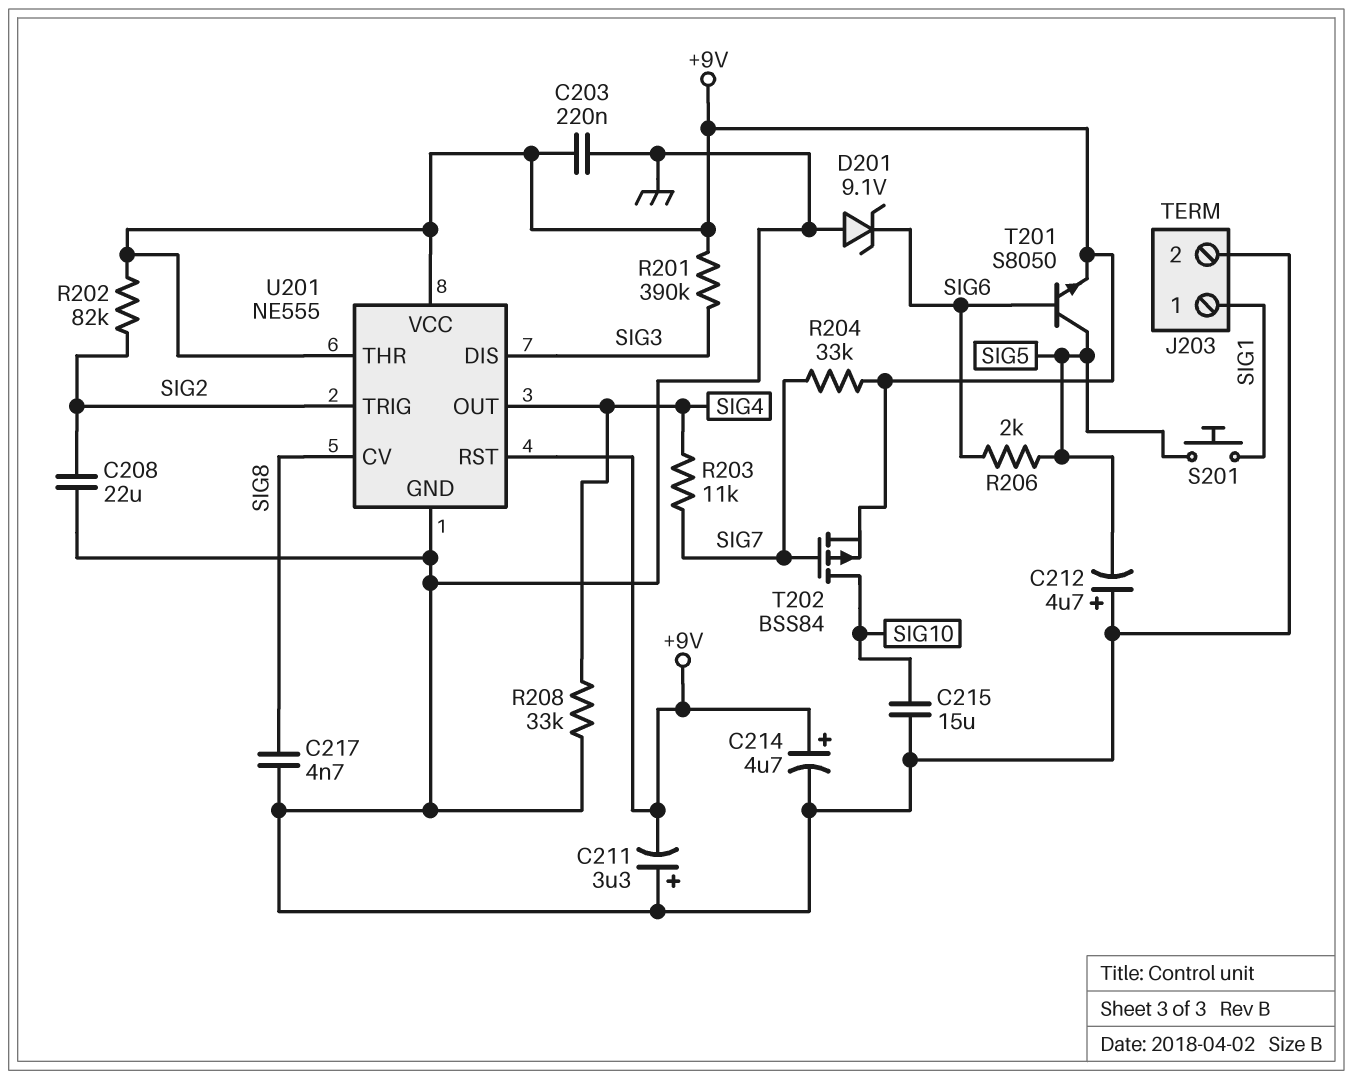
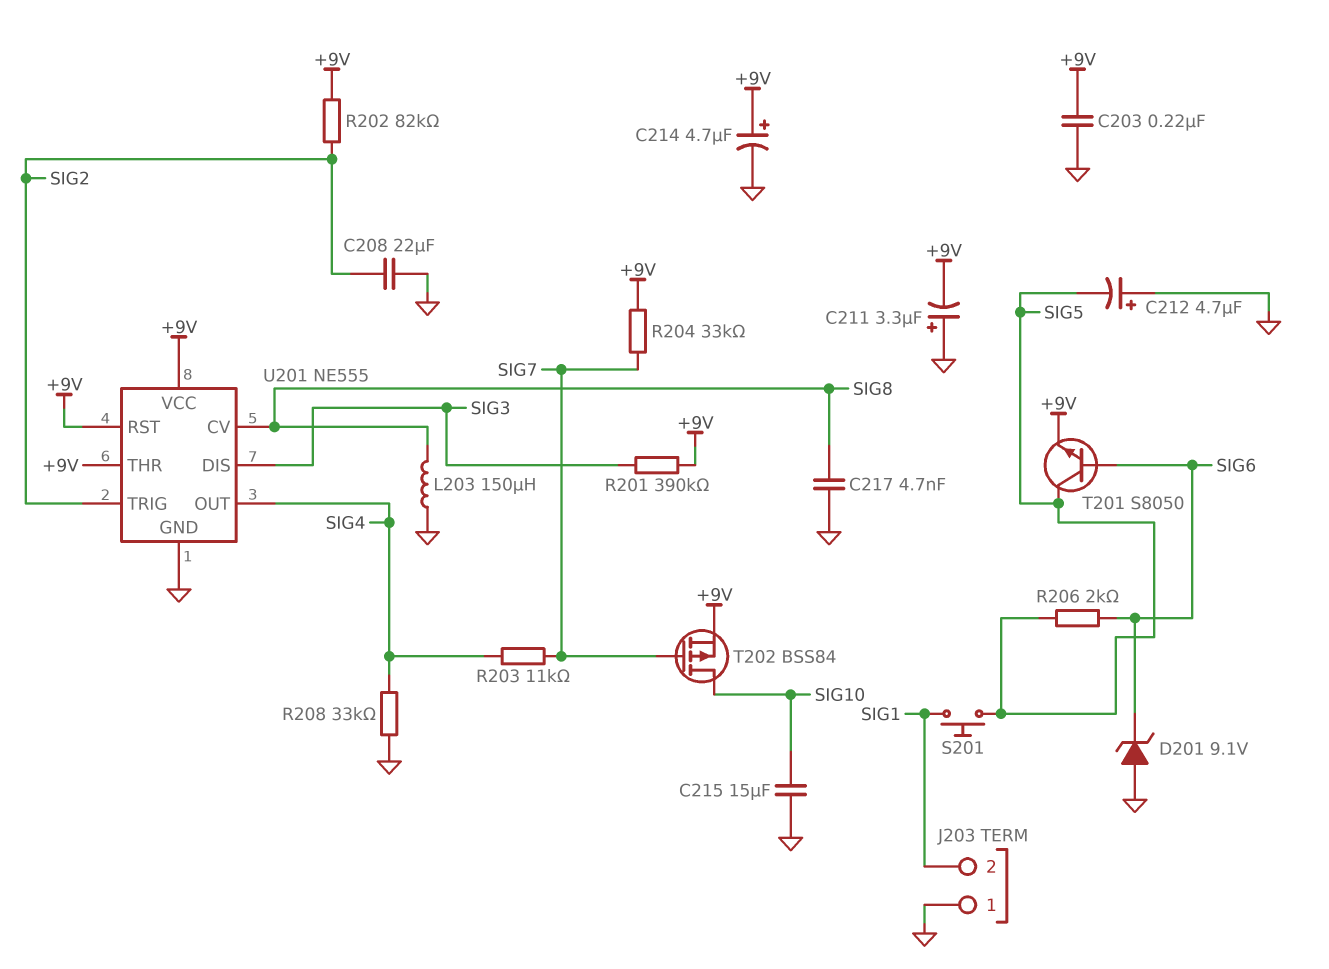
J203 pin 1: SIG1 -> GND
J203 pin 2: GND -> SIG1
L203: none -> 150uH (GND, SIG8)

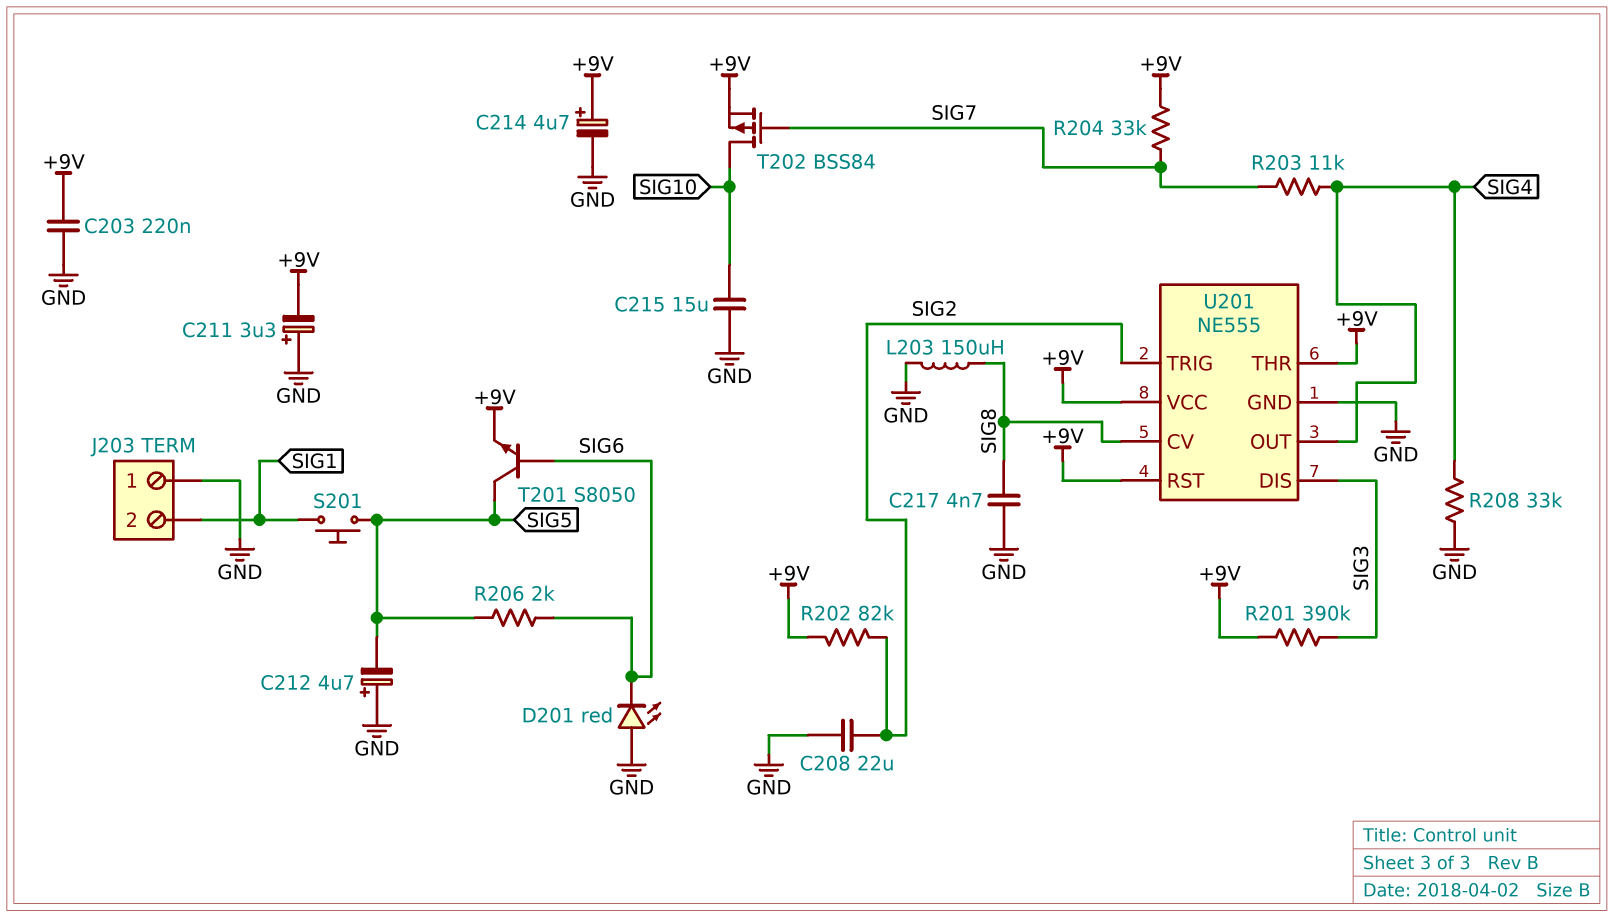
D201: zener 9.1V (A GND, K SIG6) -> LED red (A GND, K SIG6)

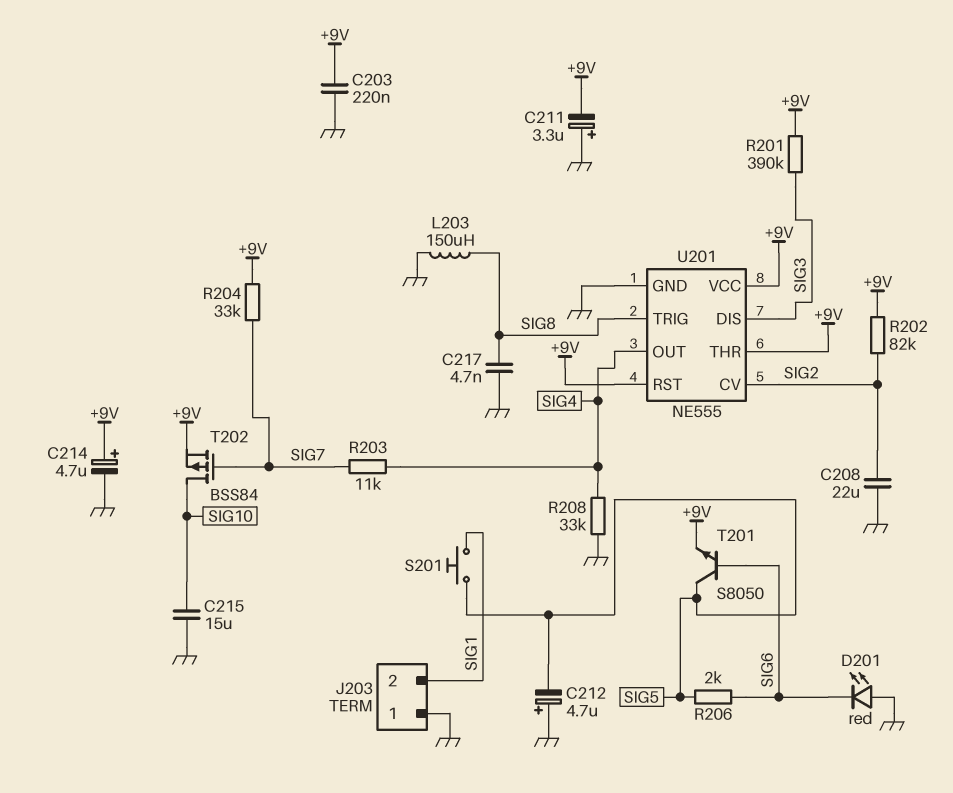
U201 pin CV: SIG8 -> SIG2
U201 pin TRIG: SIG2 -> SIG8

